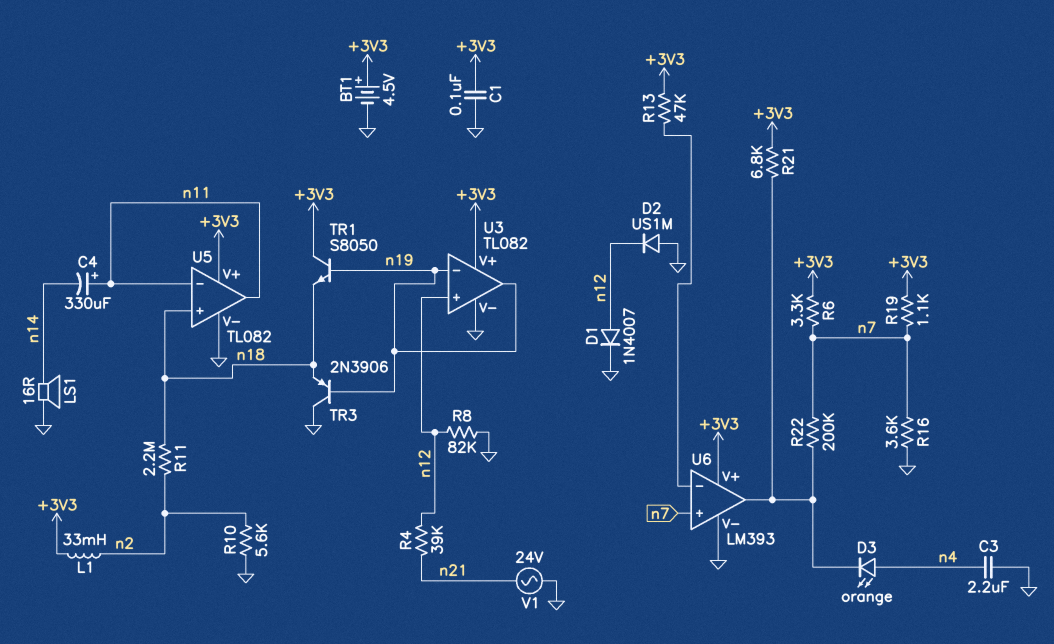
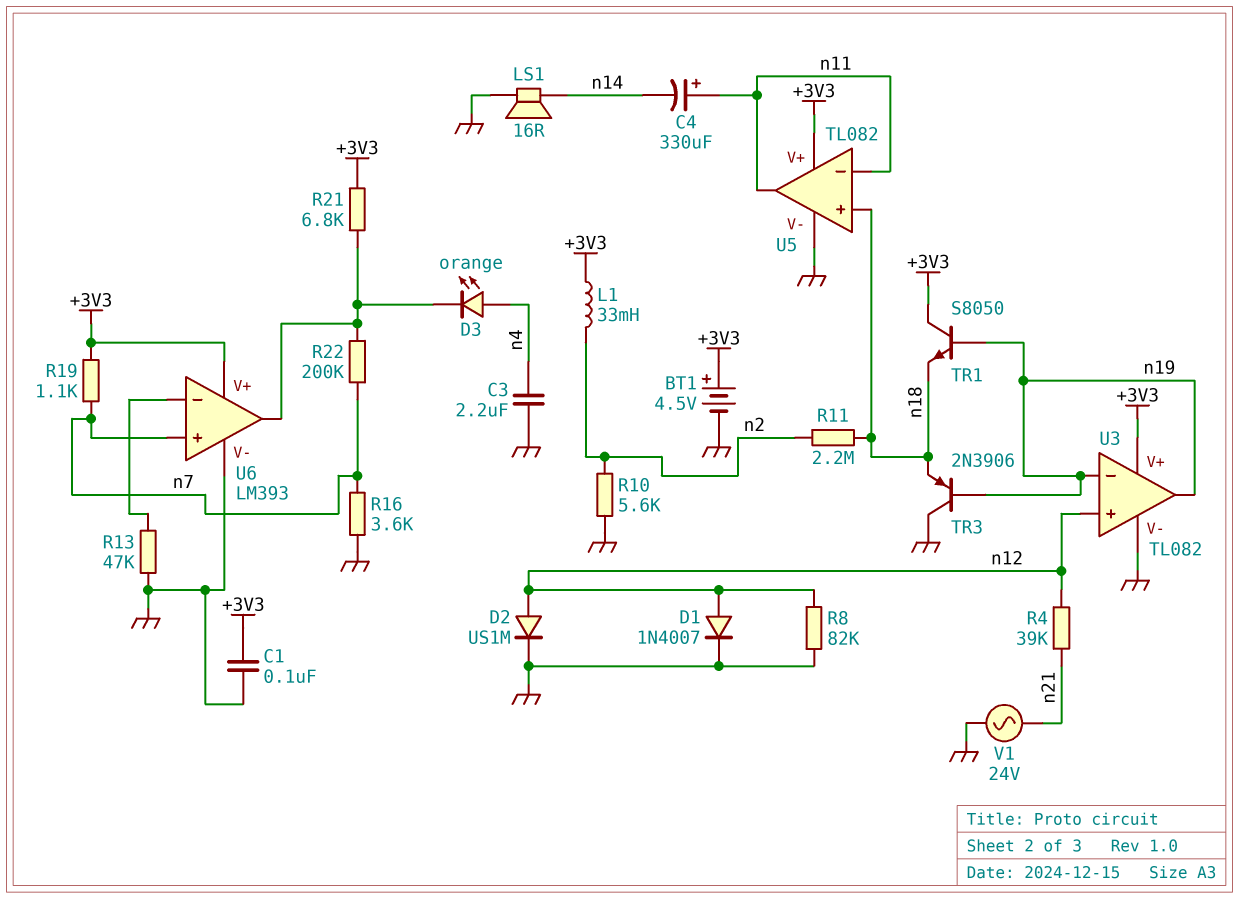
D2: diode US1M (A GND, K n12) -> diode US1M (A n12, K GND)
R6: 3.3k (+3V3, n7) -> none
R13: 47k (+3V3, U6/in-) -> 47k (GND, U6/in-)

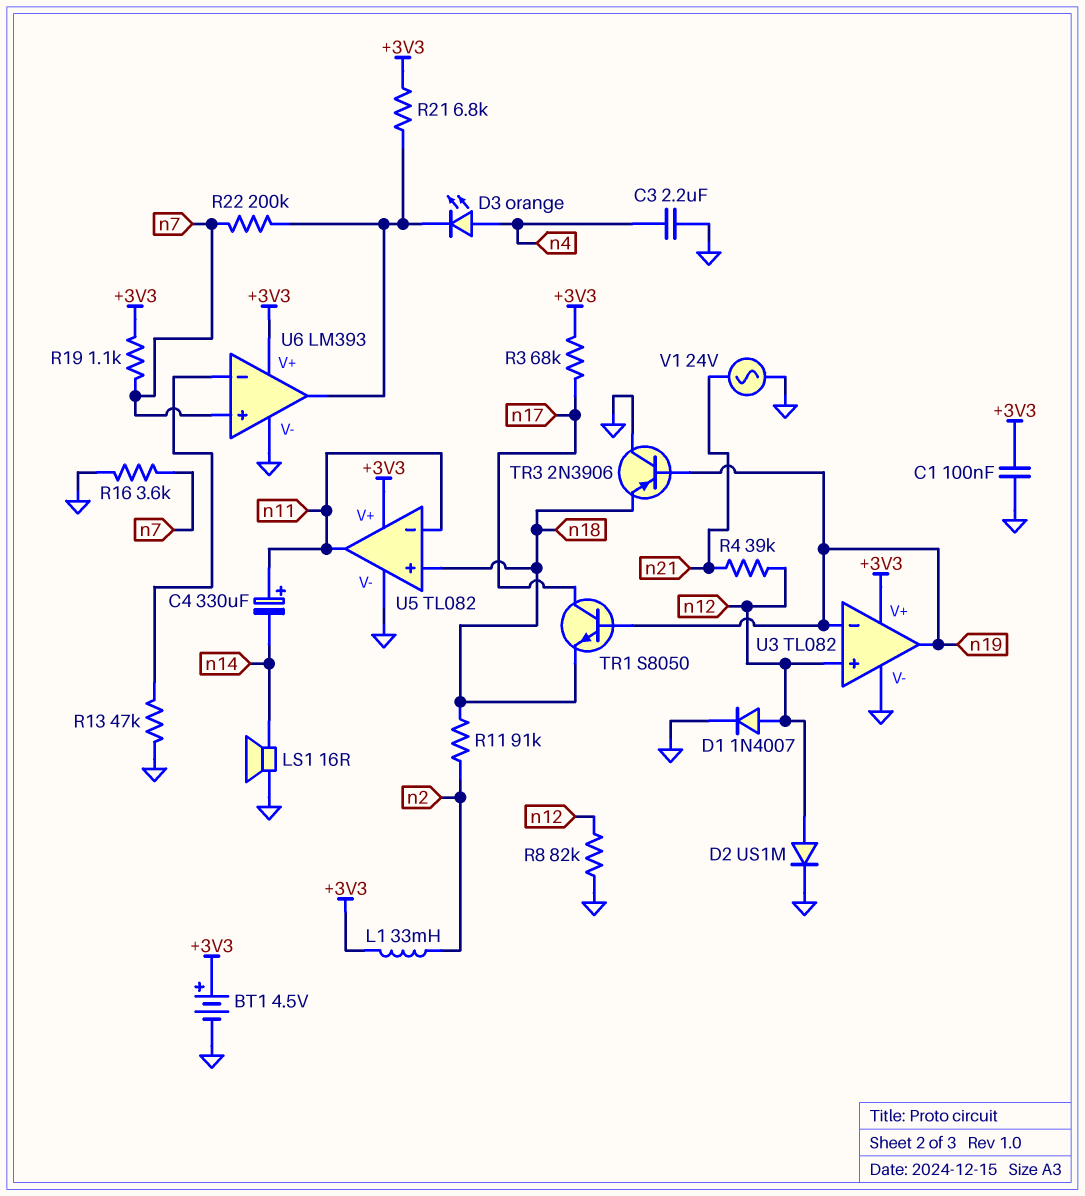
R3: none -> 68k (+3V3, n17)
R10: 5.6k (GND, n2) -> none
R11: 2.2M (n2, n18) -> 91k (n2, n18)
TR1: NPN S8050 (B n19, C +3V3, E n18) -> NPN S8050 (B n19, C n17, E n18)

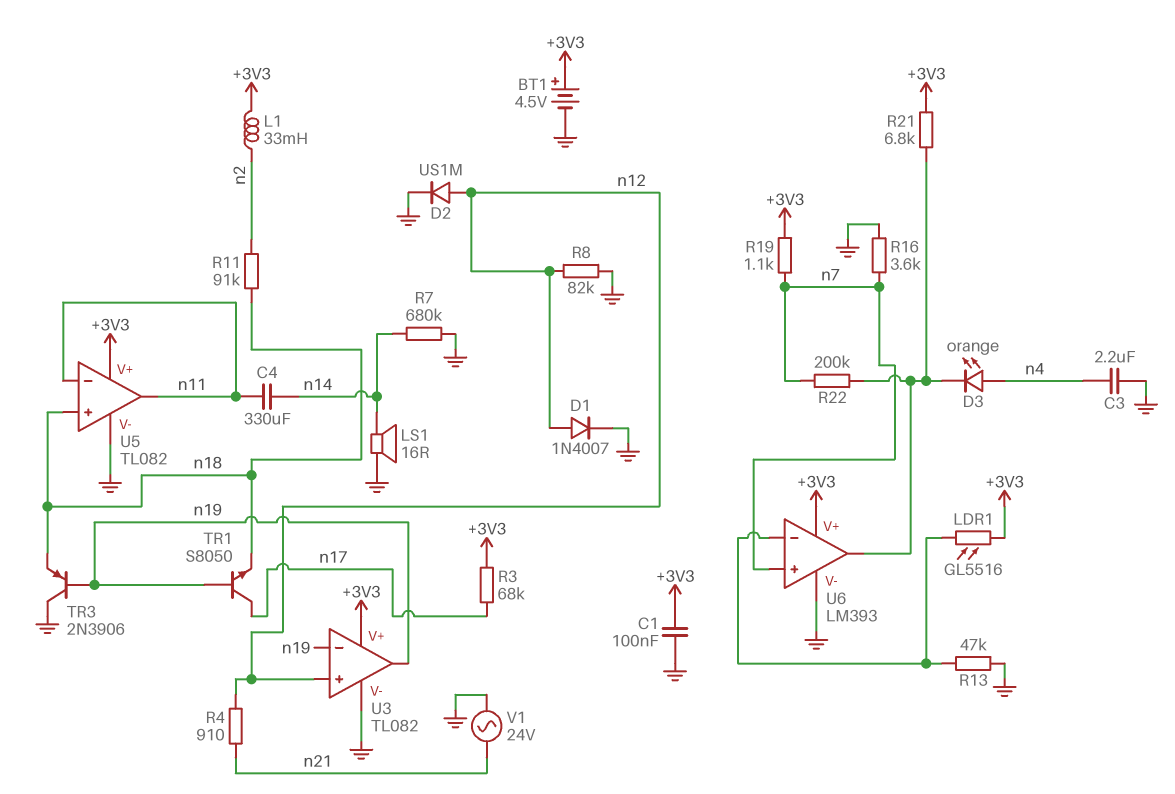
C4: 330uF (plus n11, minus n14) -> 330uF (n11, n14)
LDR1: none -> GL5516 (+3V3, U6/in-)
R4: 39k (n12, n21) -> 910 (n12, n21)
R7: none -> 680k (GND, n14)

